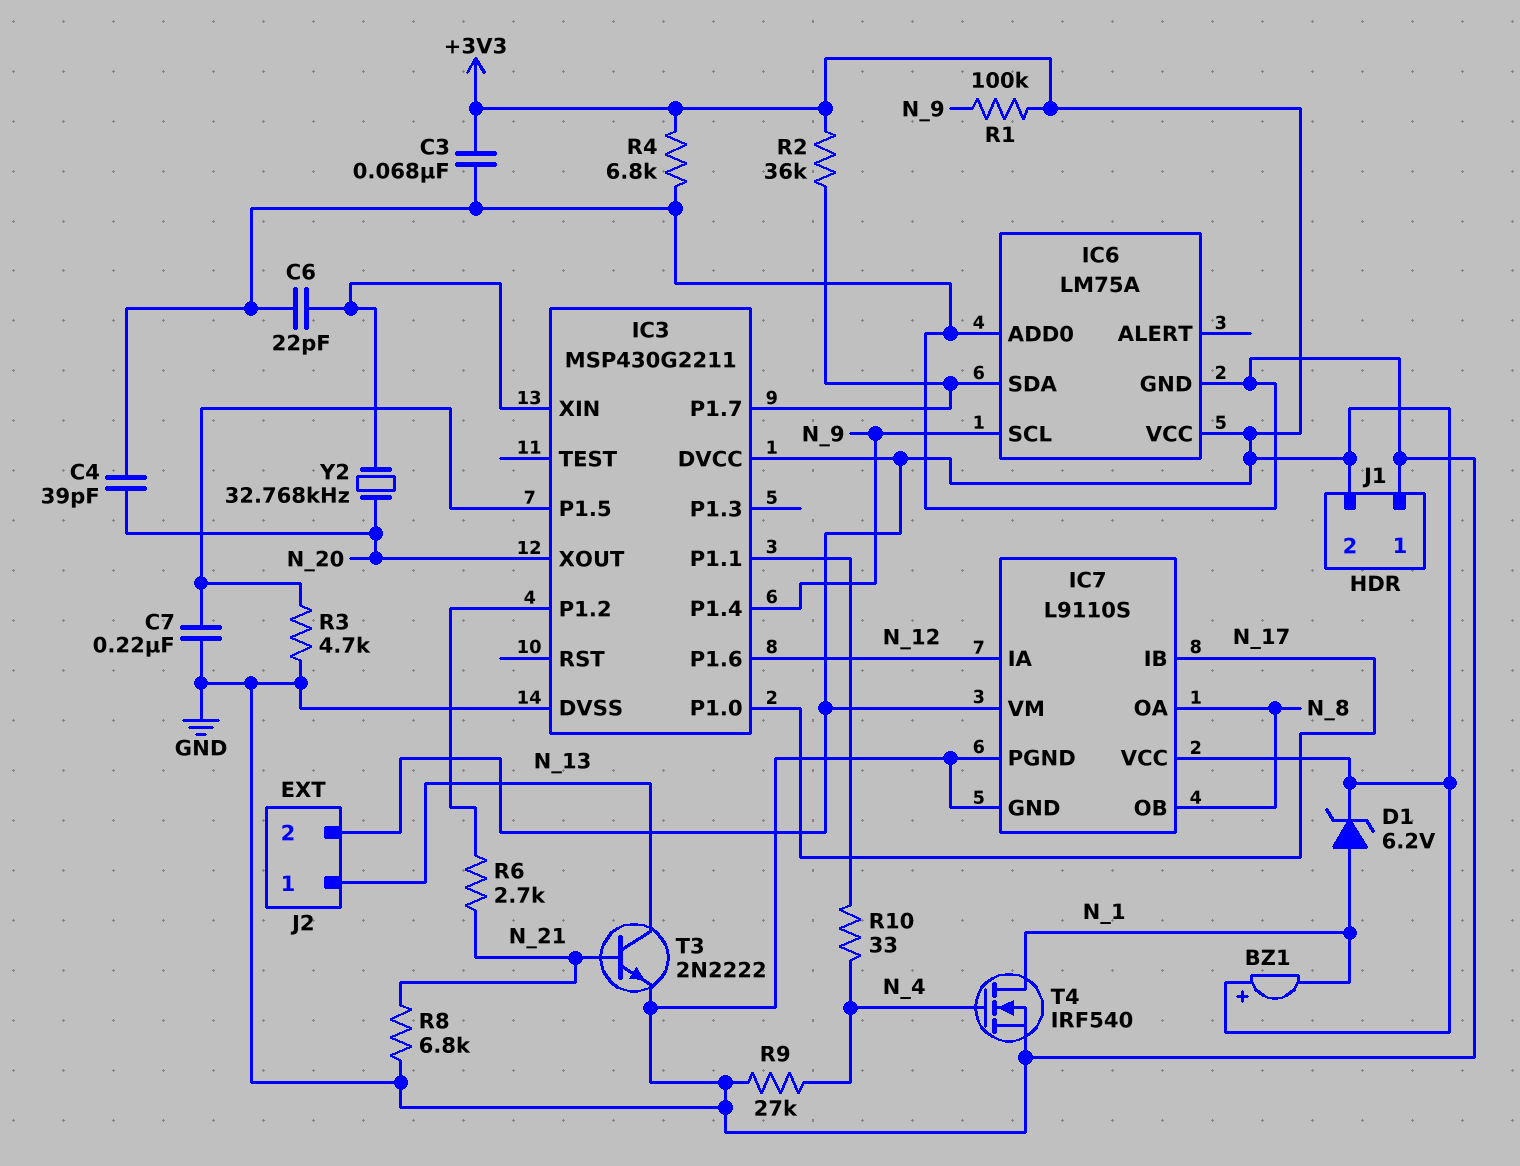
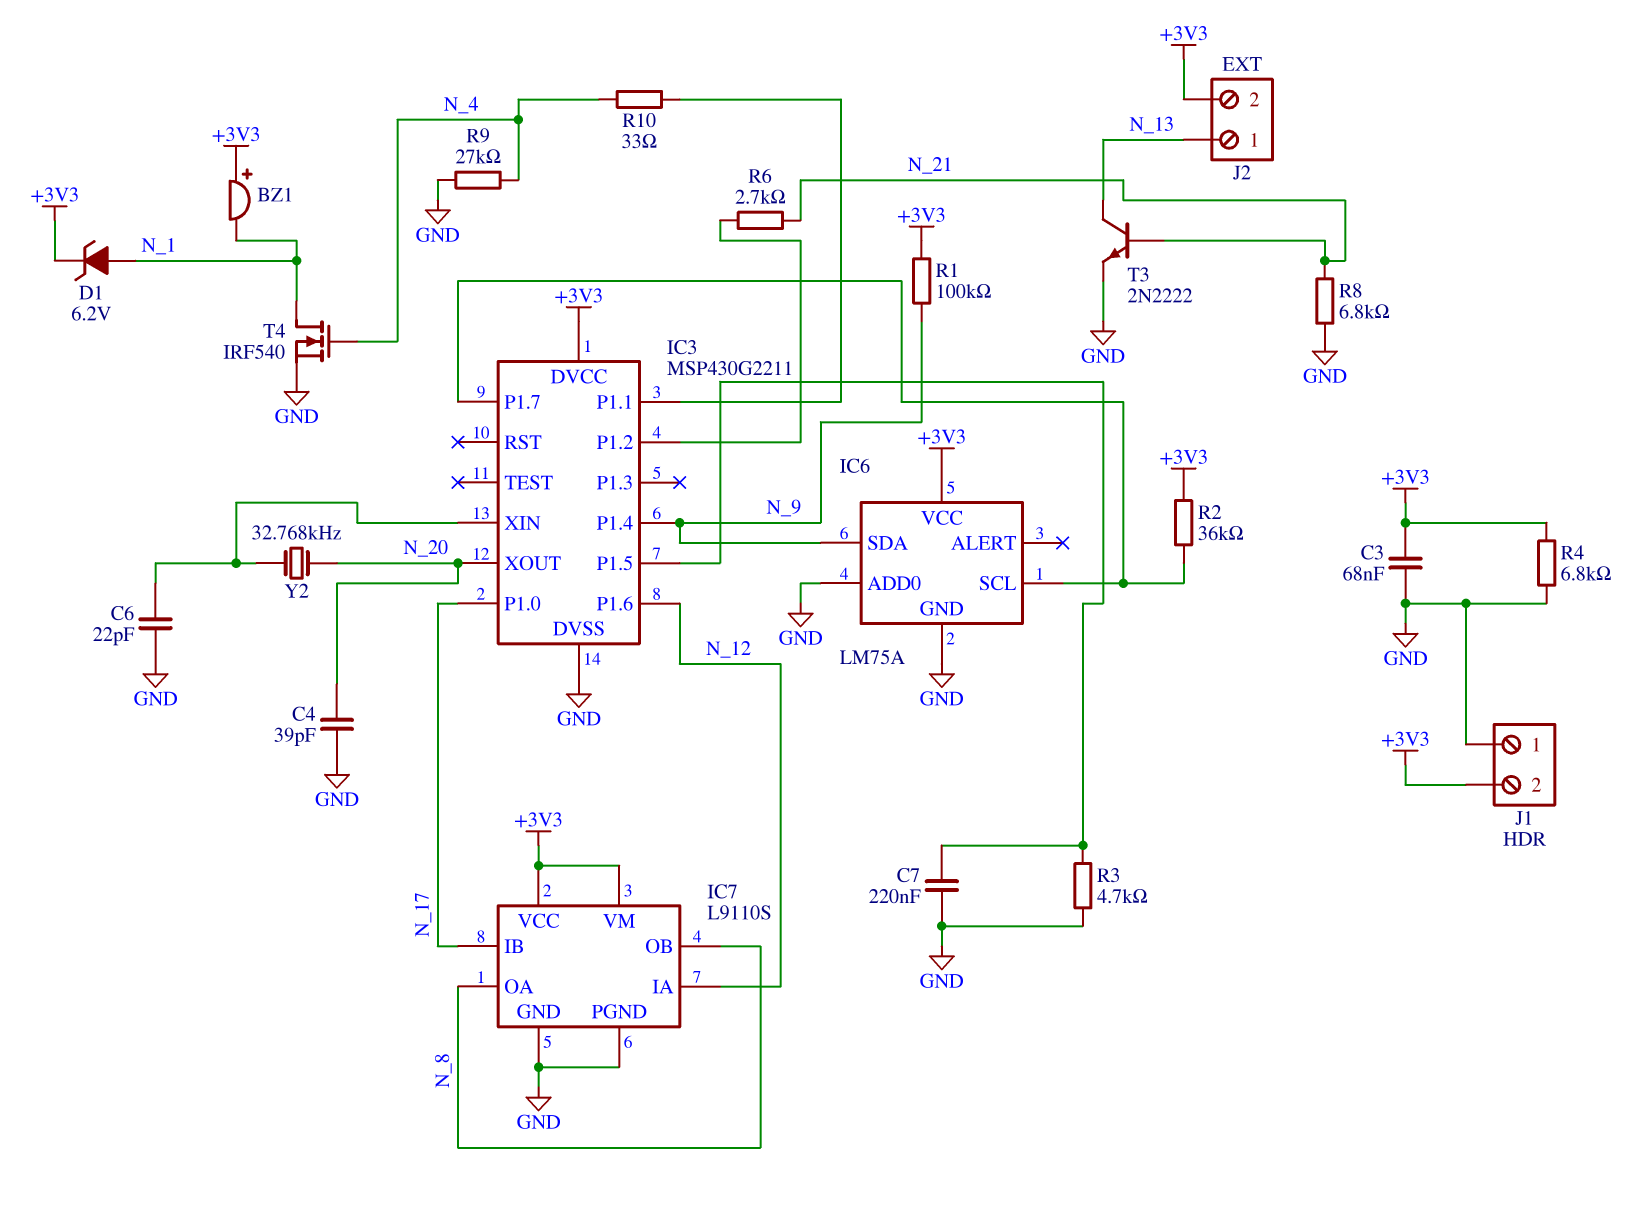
IC6 pin SCL: N_9 -> IC3/P1.7
IC6 pin SDA: IC3/P1.7 -> N_9

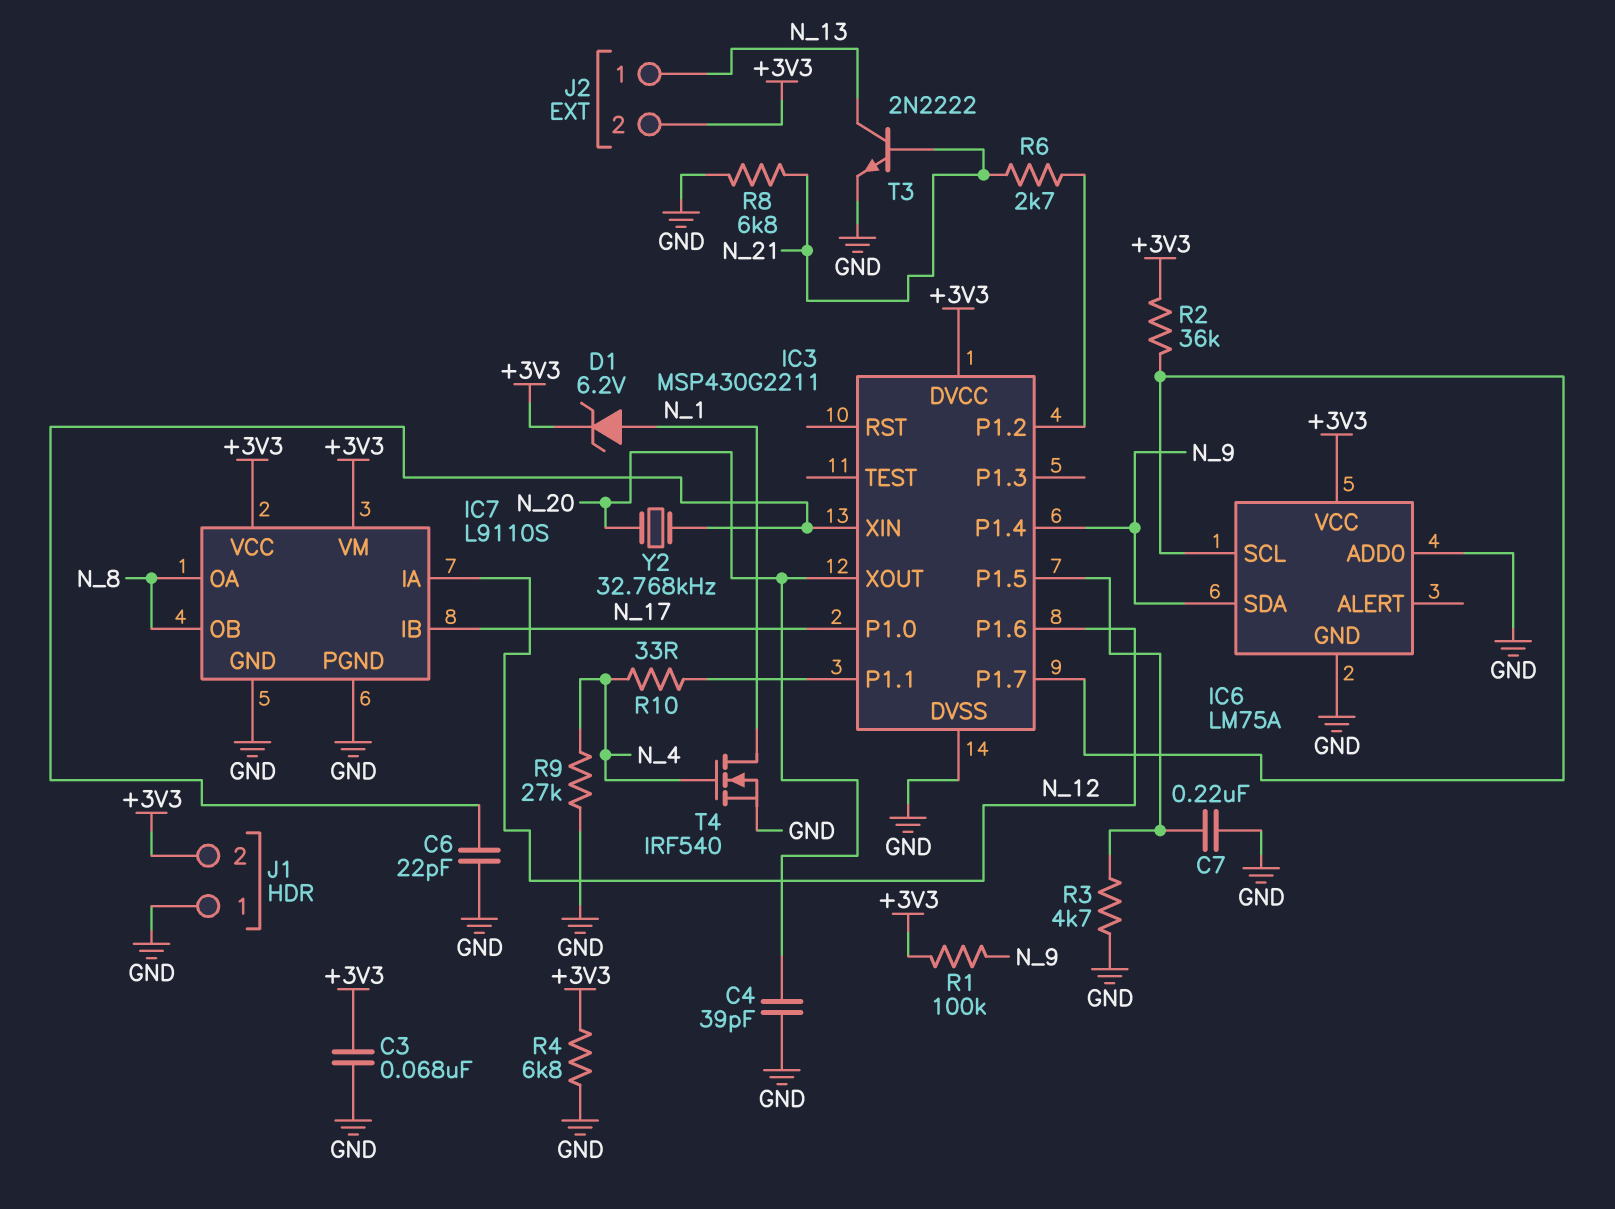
BZ1: buzzer (plus +3V3, minus N_1) -> none

